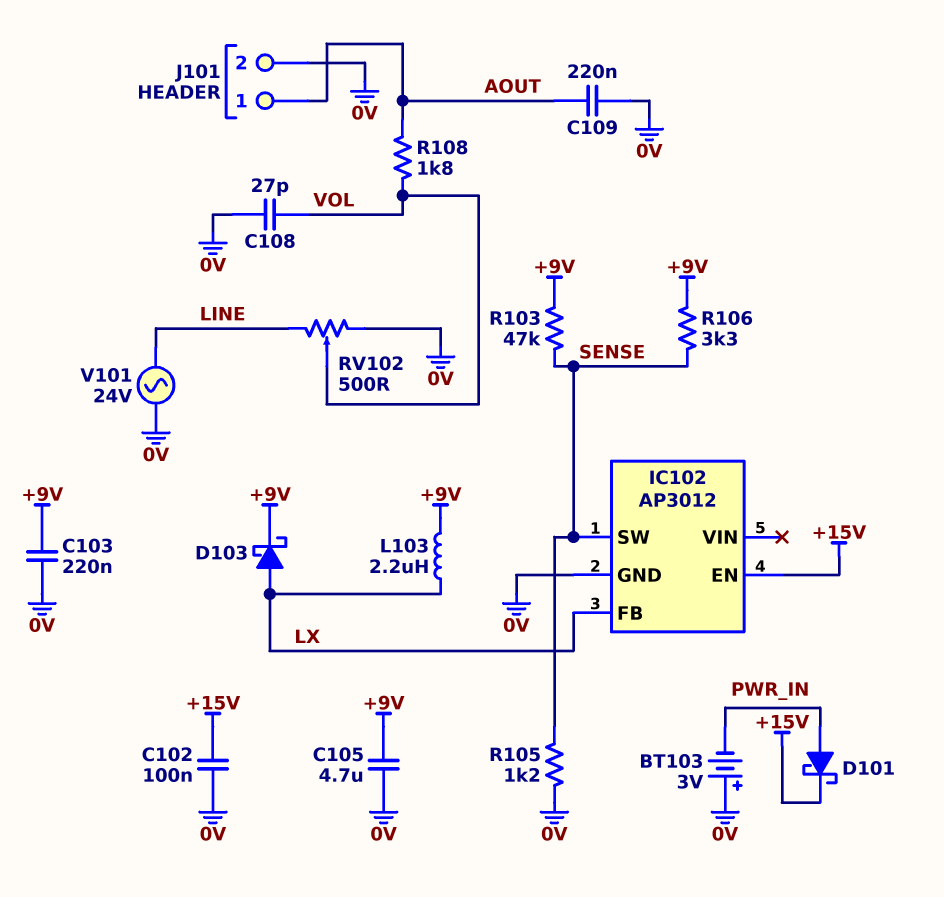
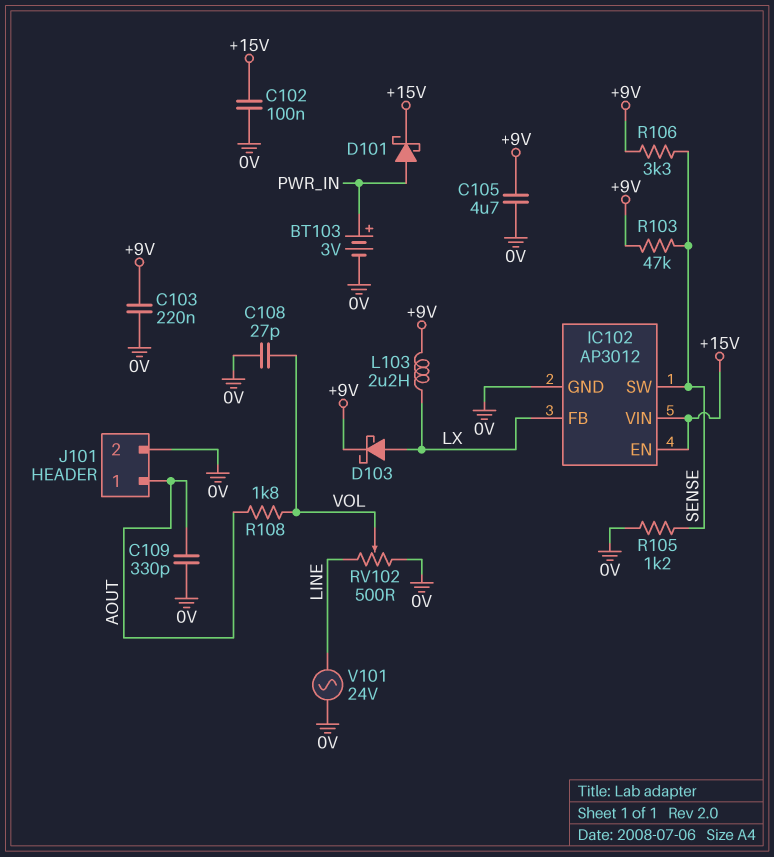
BT103: 3V (plus 0V, minus PWR_IN) -> 3V (plus PWR_IN, minus 0V)
C109: 220nF (0V, AOUT) -> 330pF (0V, AOUT)
IC102 pin VIN: none -> +15V

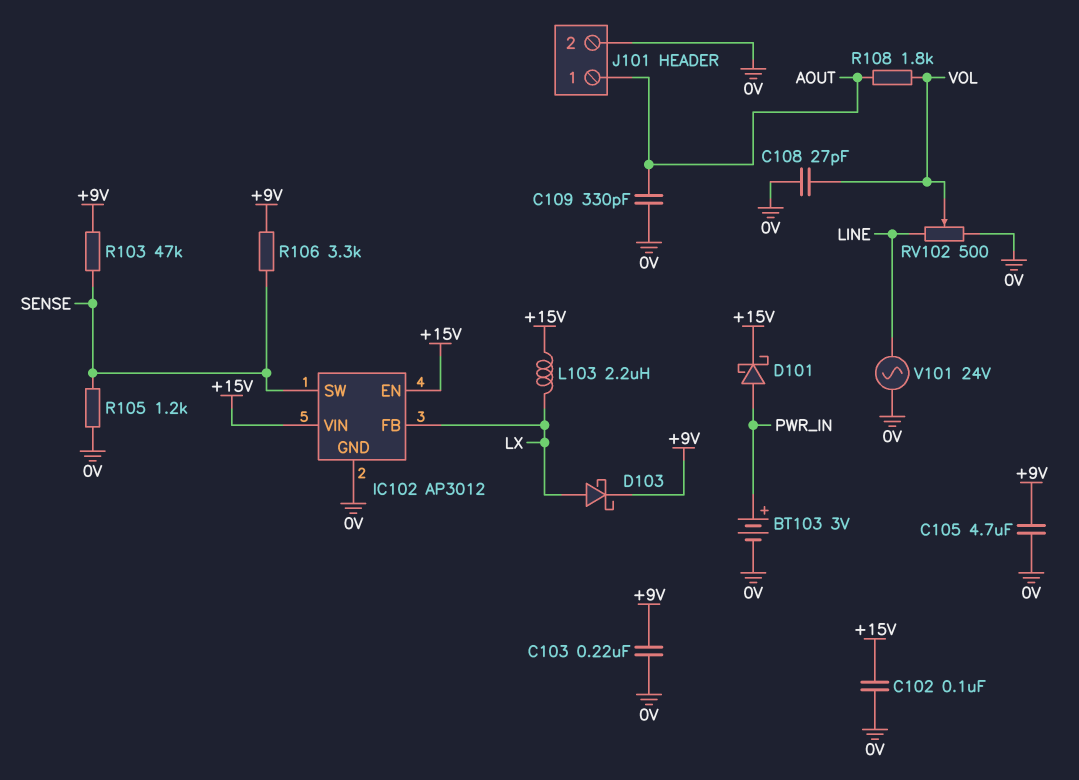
L103: 2.2uH (+9V, LX) -> 2.2uH (+15V, LX)

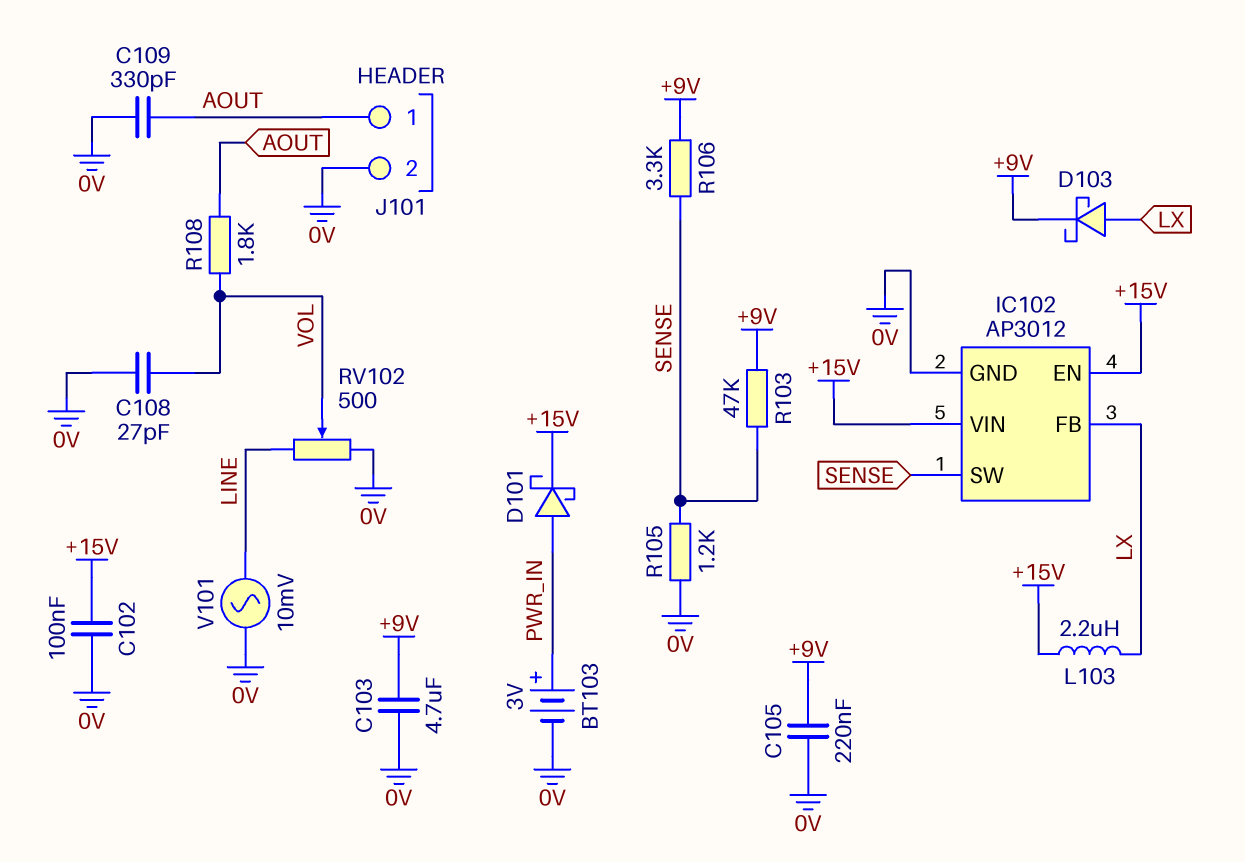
C103: 220nF (+9V, 0V) -> 4.7uF (+9V, 0V)
C105: 4.7uF (+9V, 0V) -> 220nF (+9V, 0V)
V101: AC 24V (0V, LINE) -> AC 10mV (0V, LINE)

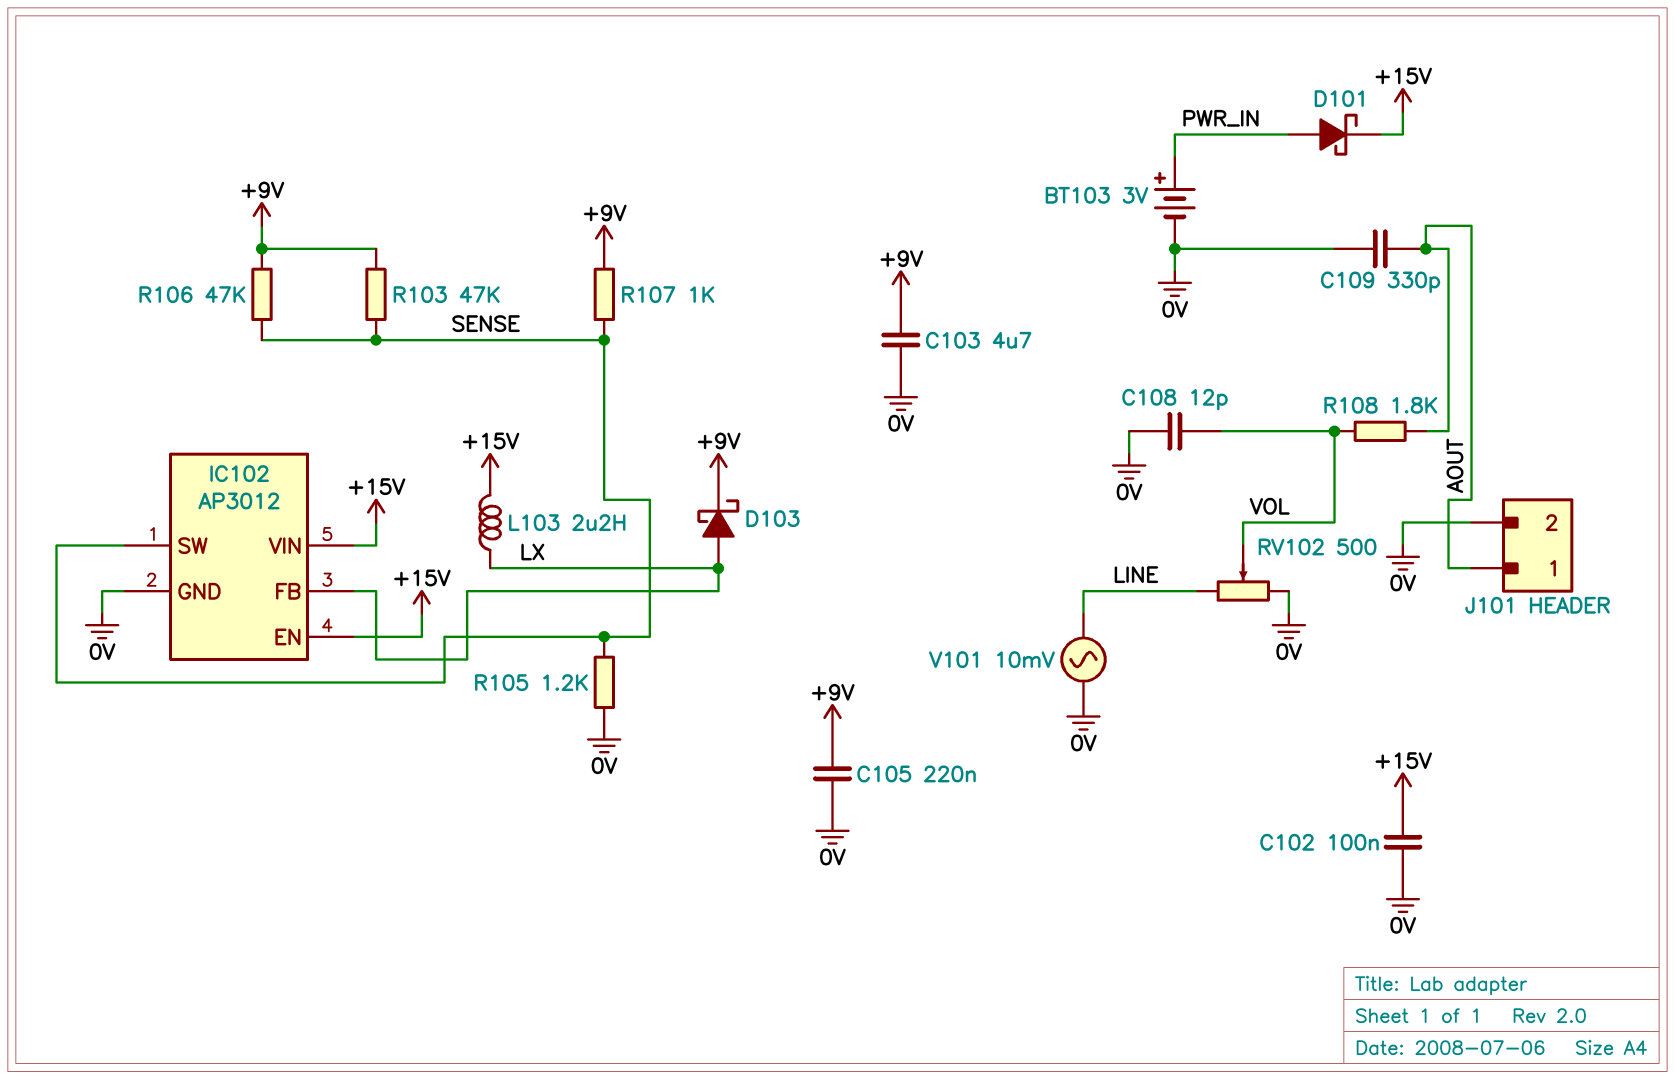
C108: 27pF (0V, VOL) -> 12pF (0V, VOL)
R106: 3.3k (+9V, SENSE) -> 47k (+9V, SENSE)
R107: none -> 1k (+9V, SENSE)

